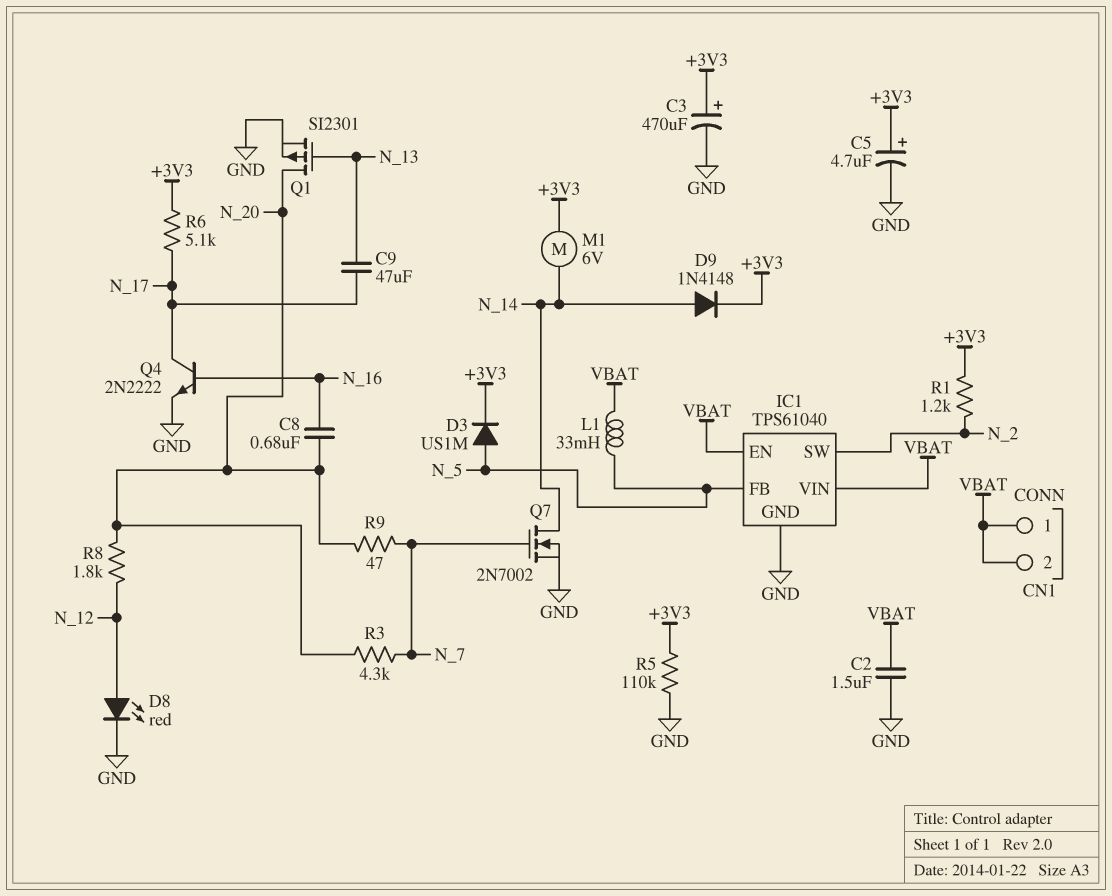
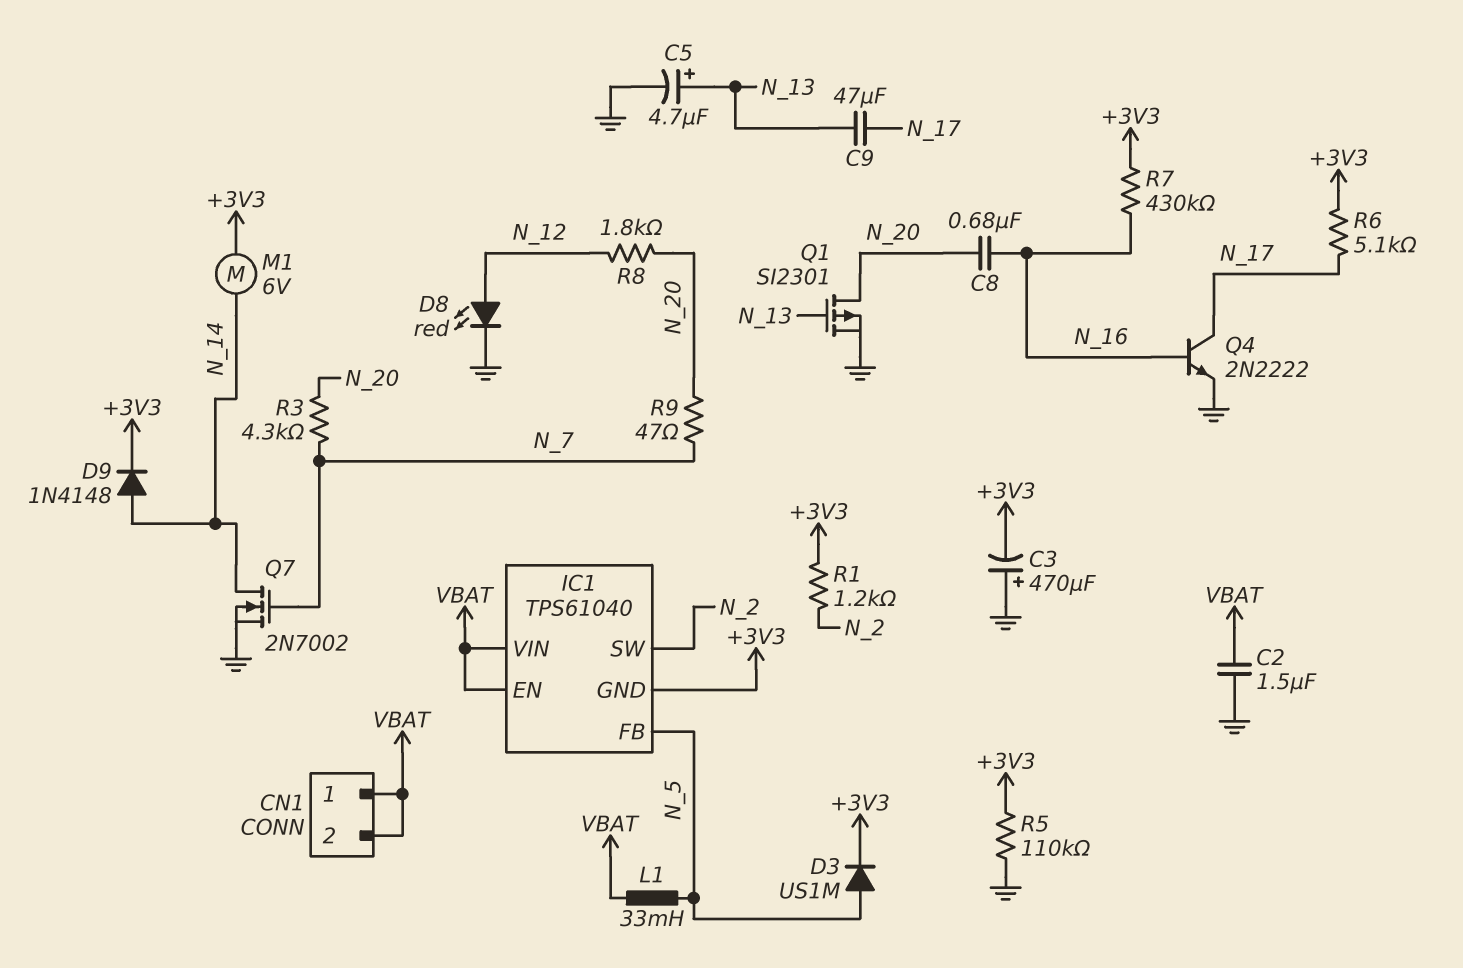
C3: 470uF (plus +3V3, minus GND) -> 470uF (plus GND, minus +3V3)
C5: 4.7uF (plus +3V3, minus GND) -> 4.7uF (plus N_13, minus GND)
IC1 pin GND: GND -> +3V3
R7: none -> 430k (+3V3, N_16)

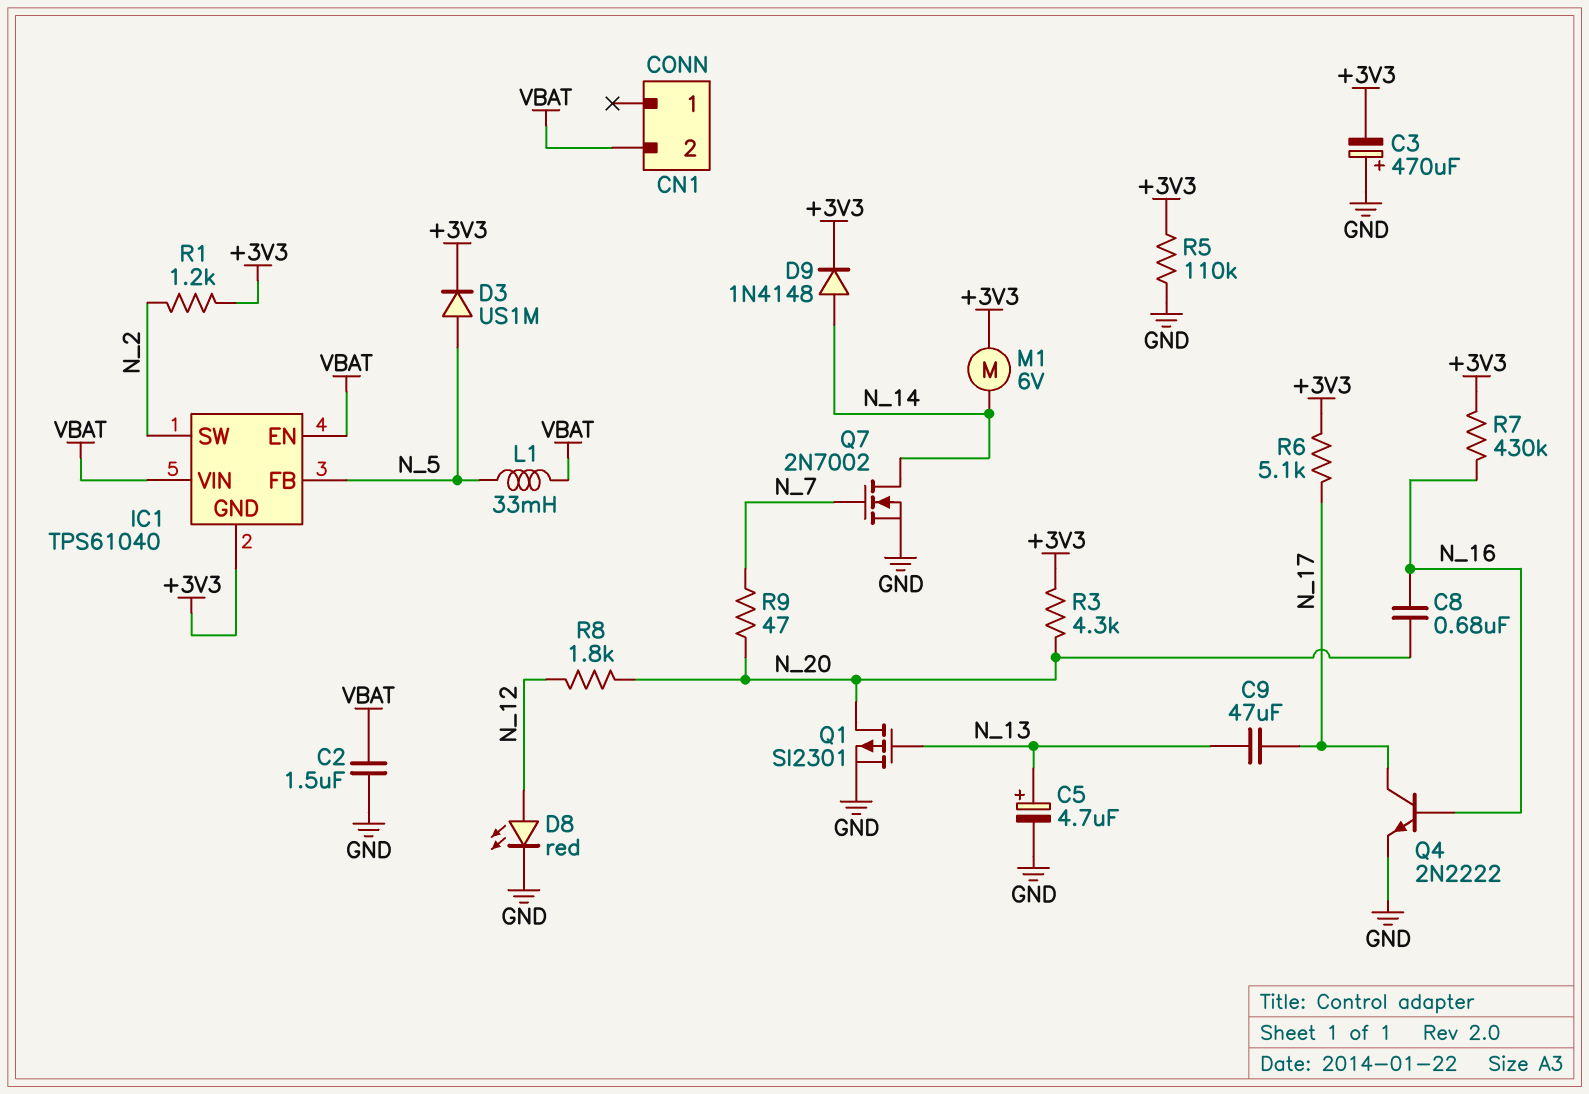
CN1 pin 1: VBAT -> none
R3: 4.3k (N_7, N_20) -> 4.3k (+3V3, N_20)

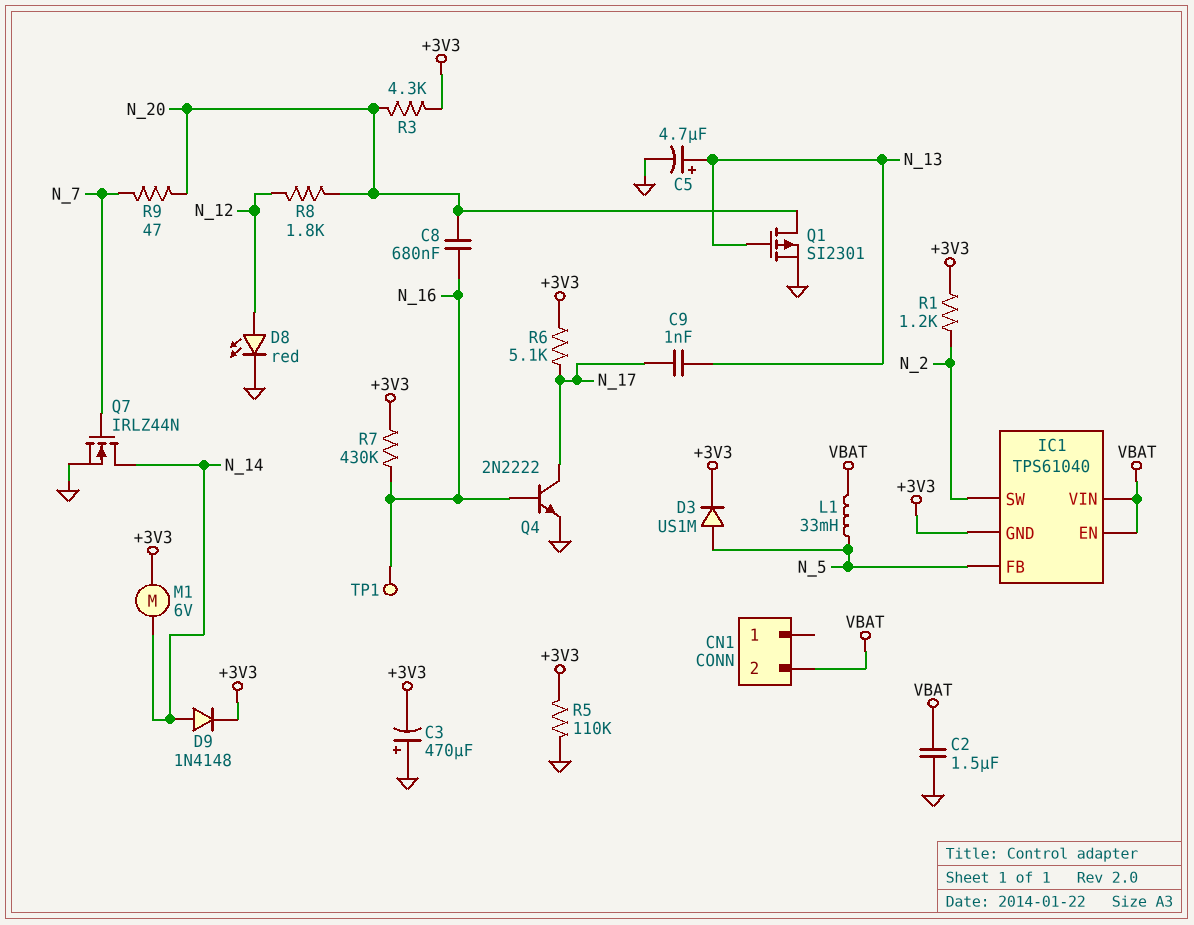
C9: 47uF (N_13, N_17) -> 1nF (N_13, N_17)
Q7: NMOS 2N7002 (G N_7, D N_14, S GND) -> NMOS IRLZ44N (G N_7, D N_14, S GND)
TP1: none -> test point (N_16)

